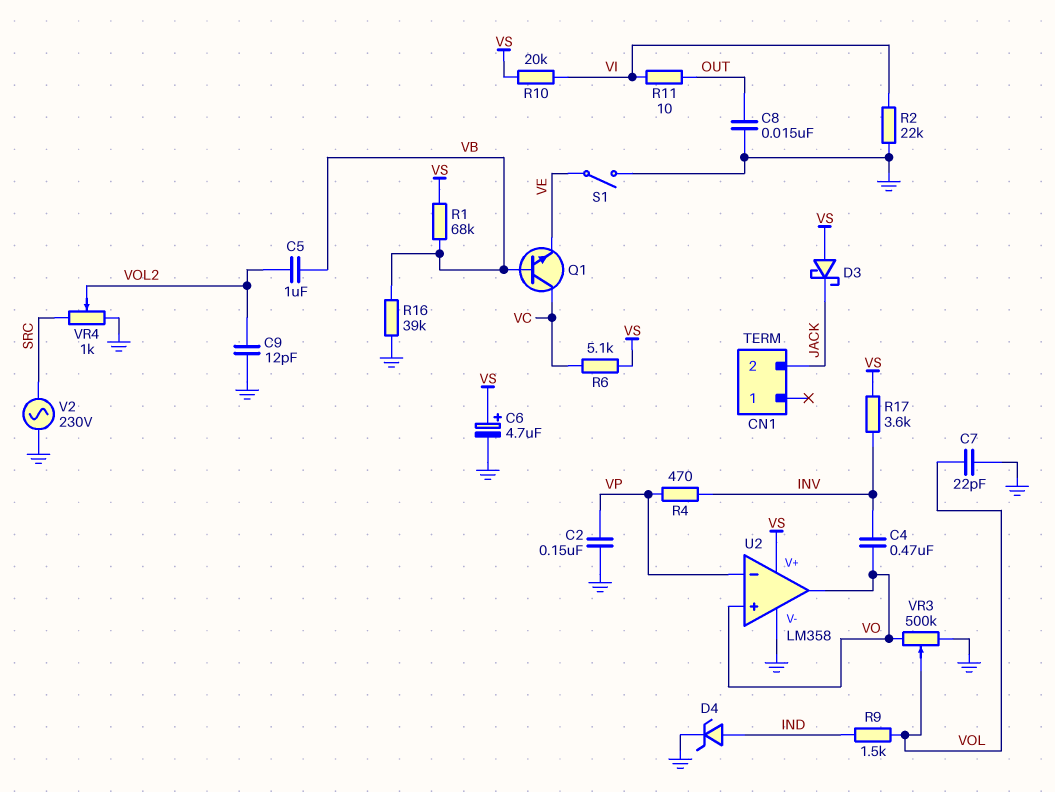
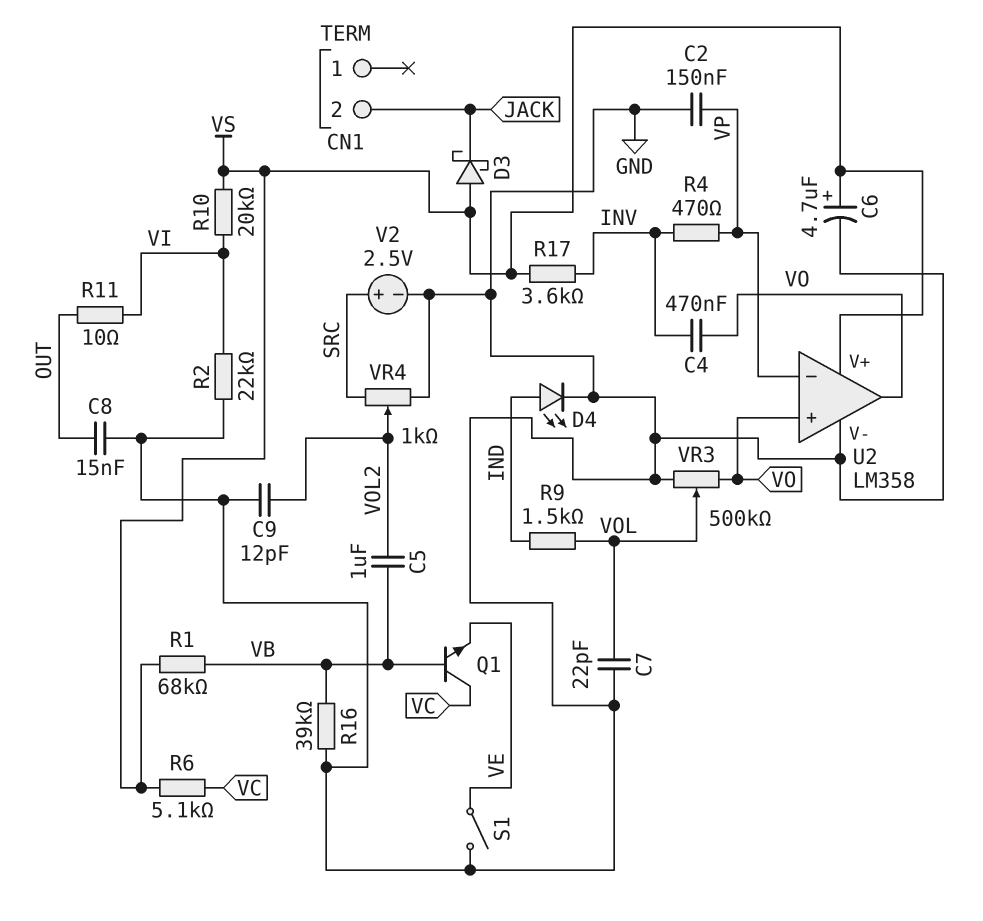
D4: zener (A IND, K GND) -> LED (A IND, K GND)
V2: AC 230V (GND, SRC) -> 2.5V (plus SRC, minus GND)

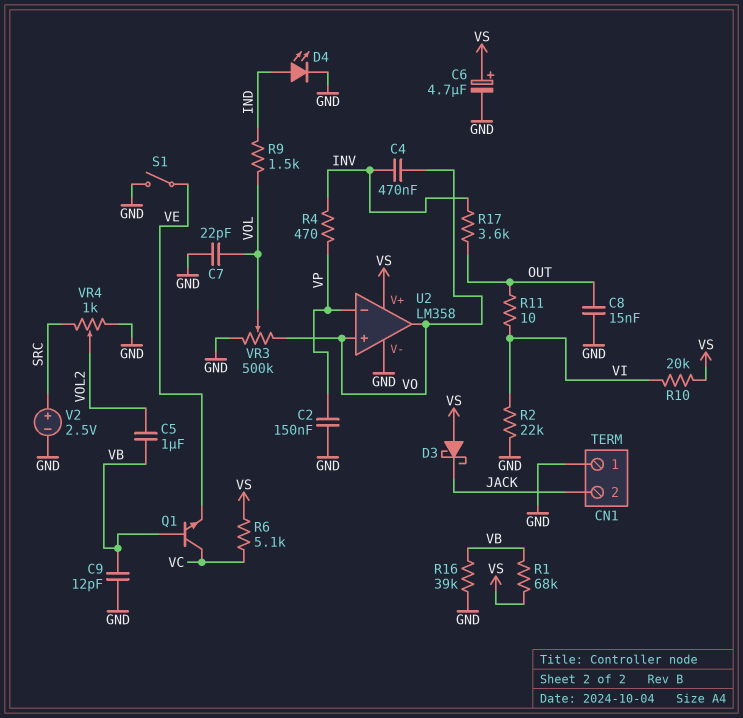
C9: 12pF (GND, VOL2) -> 12pF (GND, VB)
CN1 pin 1: none -> GND
R17: 3.6k (INV, VS) -> 3.6k (INV, OUT)

